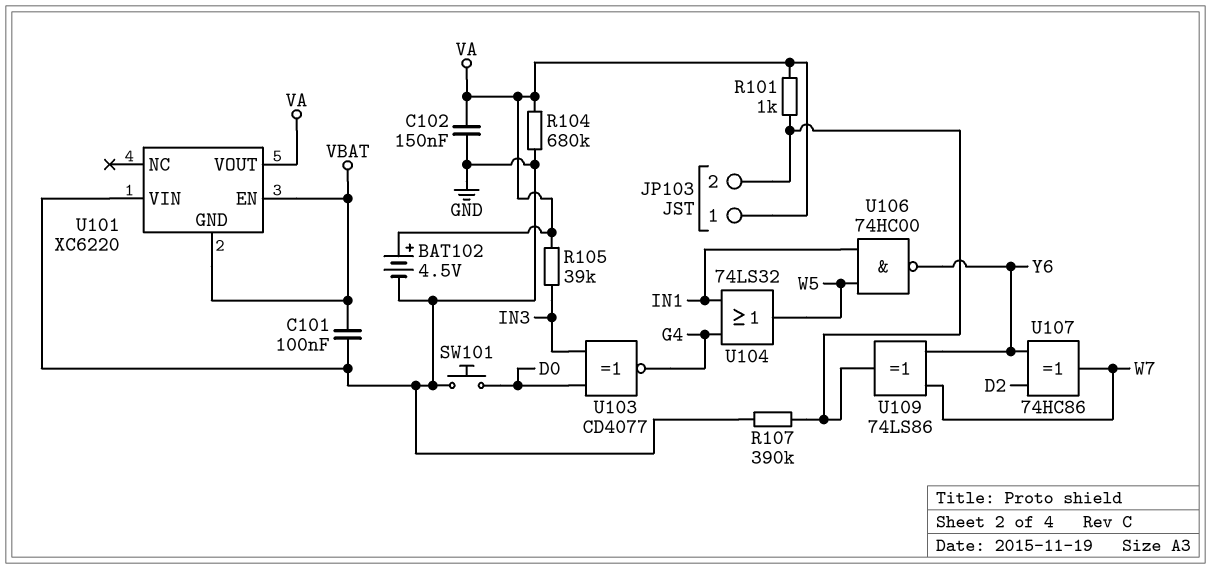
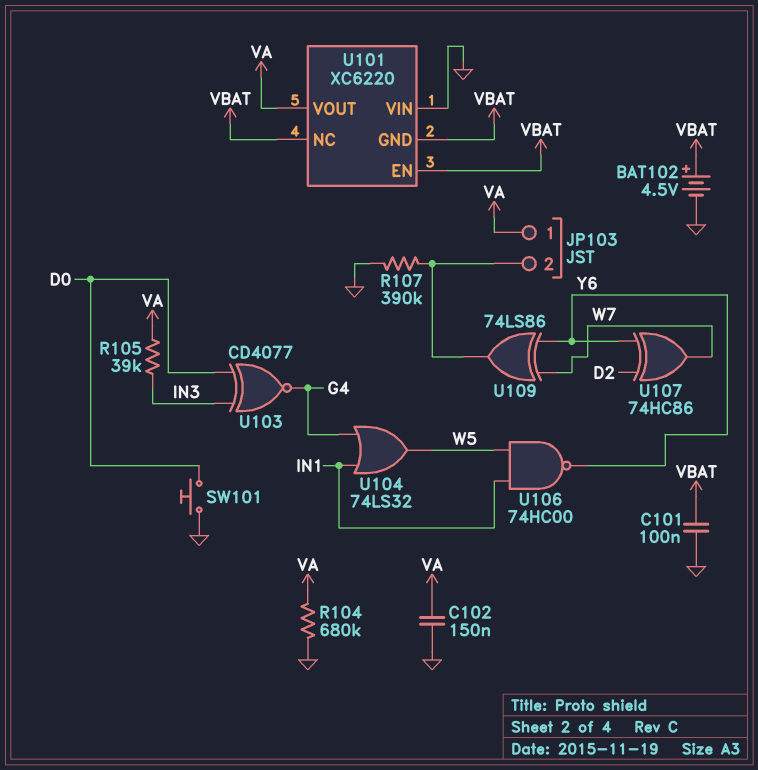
BAT102: 4.5V (plus VA, minus GND) -> 4.5V (plus VBAT, minus GND)
R101: 1k (JP103/2, VA) -> none
U101 pin NC: none -> VBAT

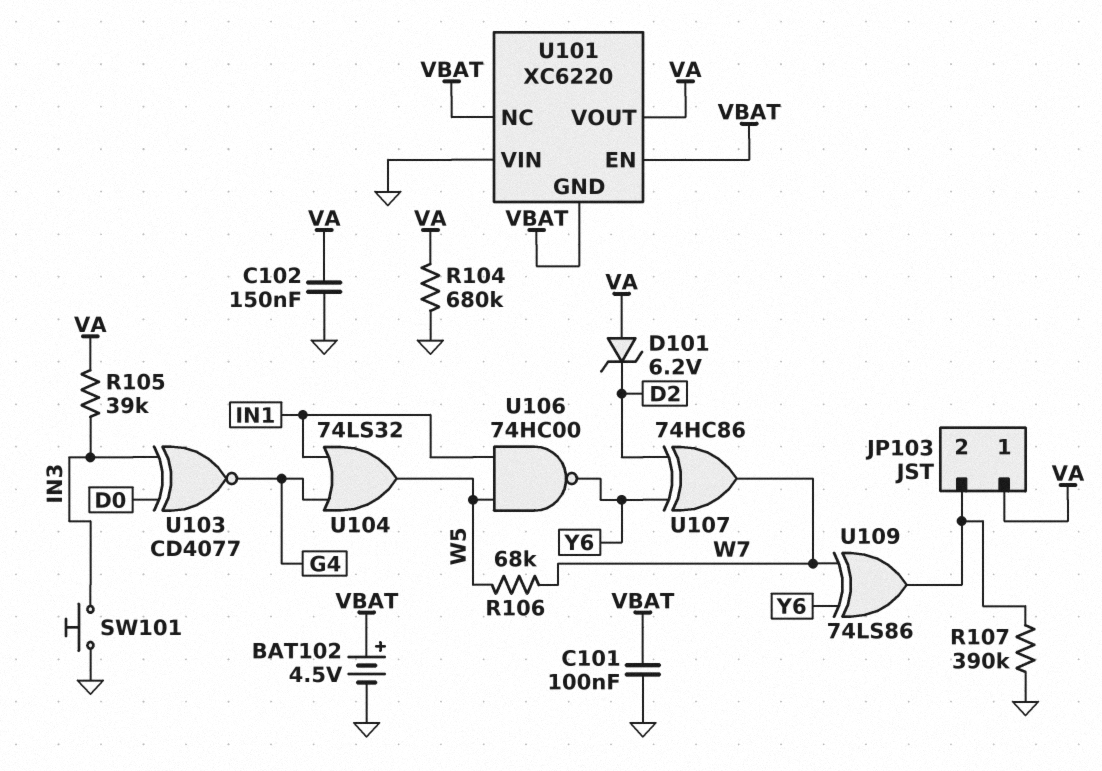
D101: none -> zener 6.2V (A VA, K D2)
R106: none -> 68k (W5, W7)
SW101: button (D0, GND) -> button (GND, IN3)

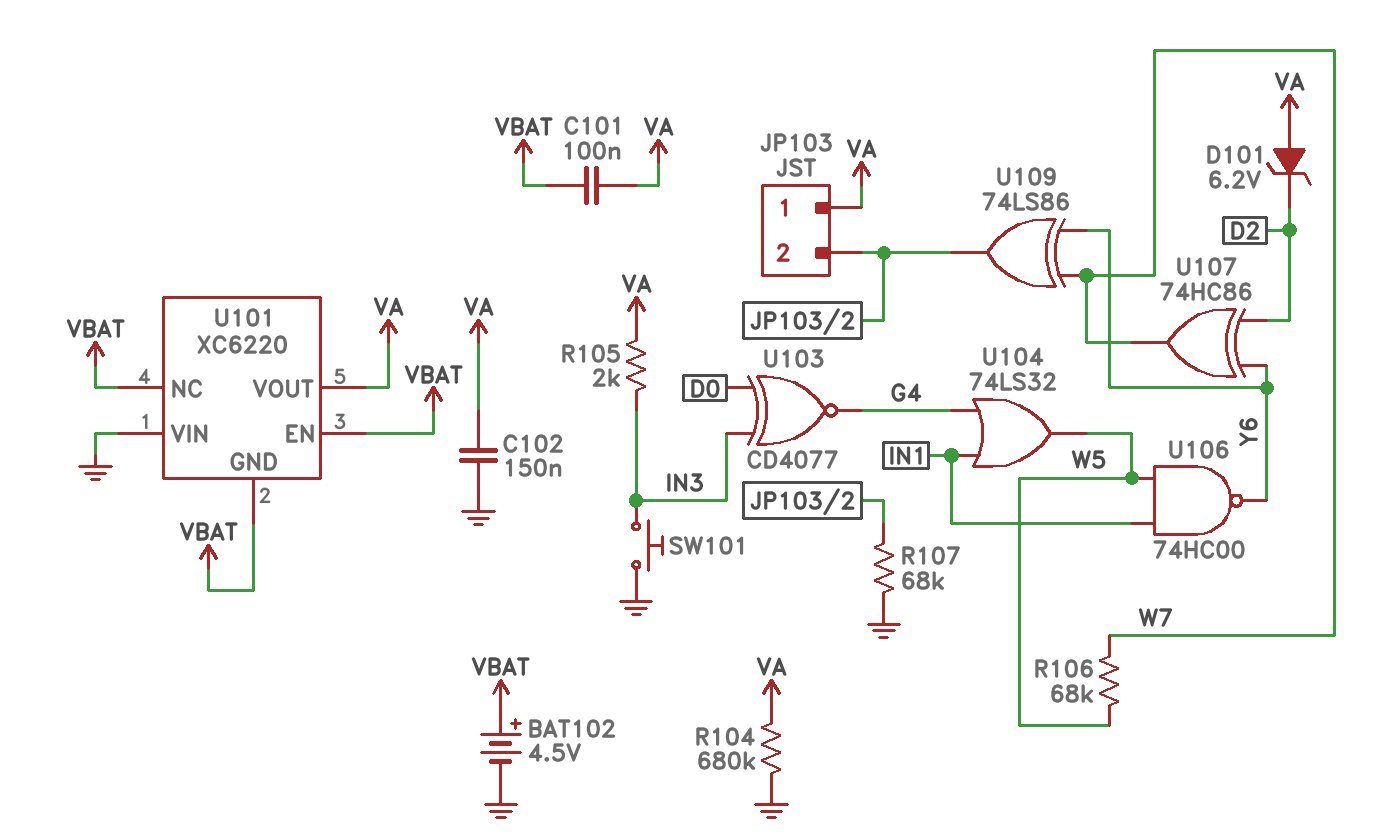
C101: 100nF (GND, VBAT) -> 100nF (VA, VBAT)
R105: 39k (IN3, VA) -> 2k (IN3, VA)
R107: 390k (GND, JP103/2) -> 68k (GND, JP103/2)

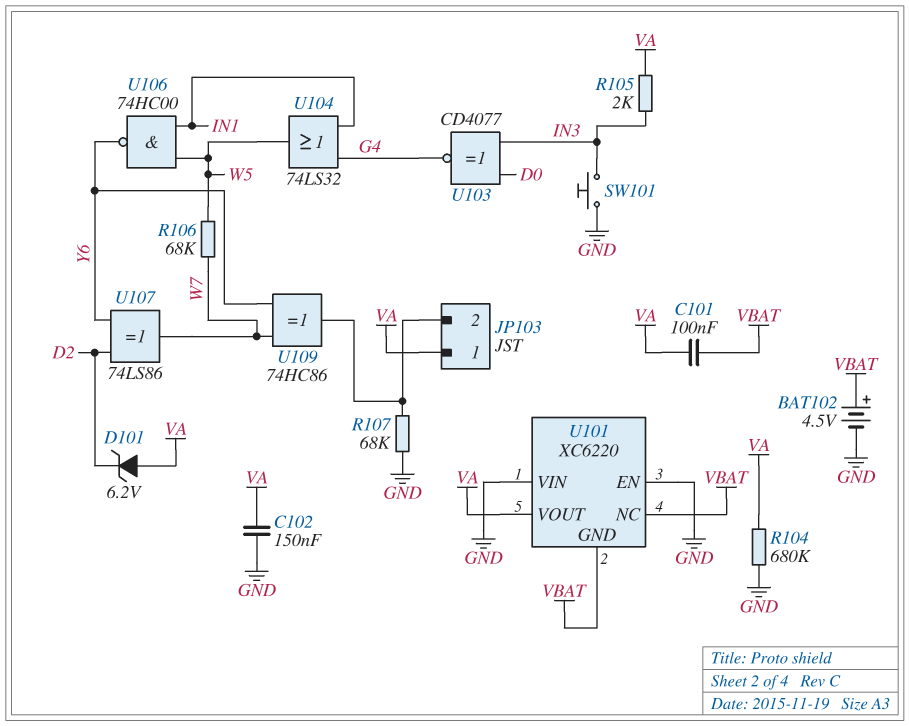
U101 pin EN: VBAT -> GND
U107: XOR 74HC86 (in D2, in Y6, out W7) -> XOR 74LS86 (in D2, in Y6, out W7)
U109: XOR 74LS86 (in W7, in Y6, out JP103/2) -> XOR 74HC86 (in W7, in Y6, out JP103/2)

